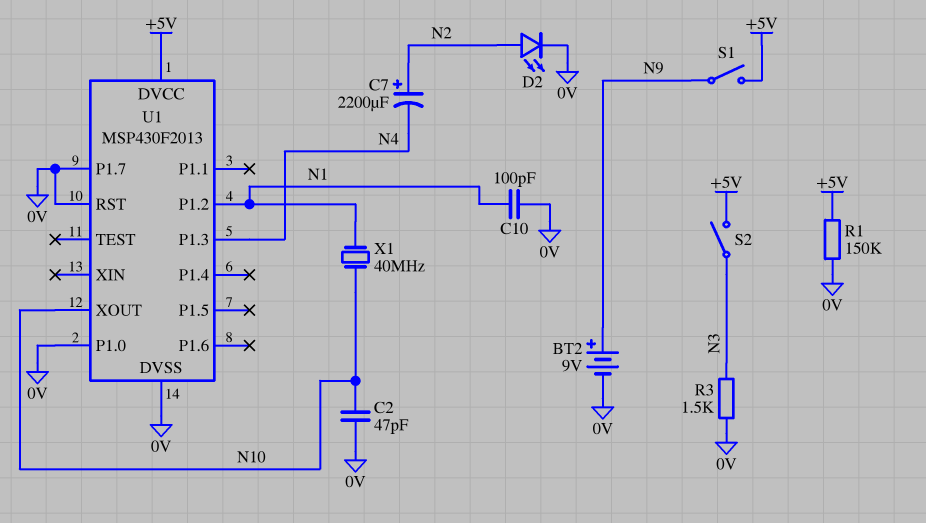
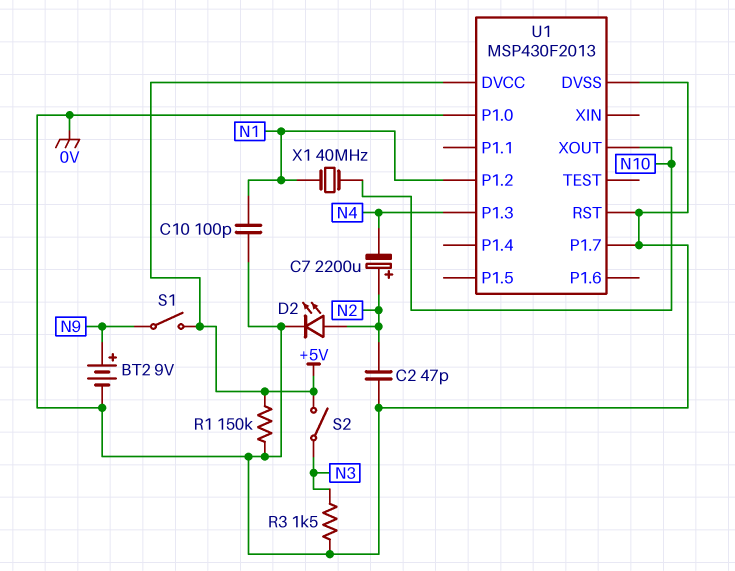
C2: 47pF (0V, N10) -> 47pF (0V, N2)

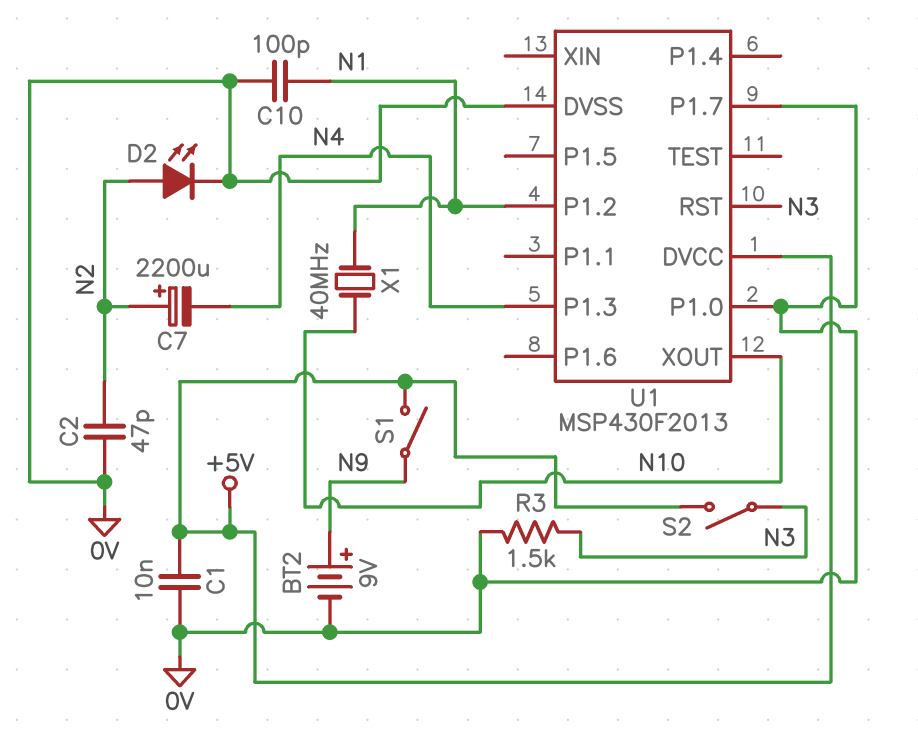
C1: none -> 10nF (+5V, 0V)
R1: 150k (+5V, 0V) -> none
U1 pin RST: 0V -> N3

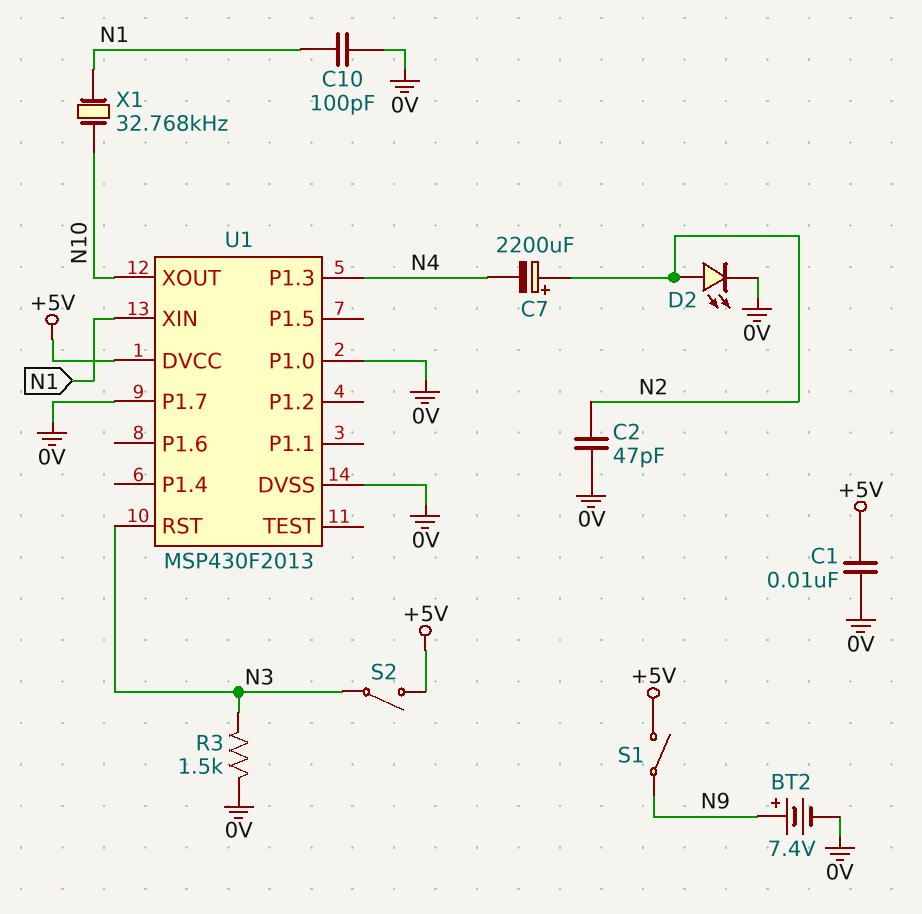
BT2: 9V (plus N9, minus 0V) -> 7.4V (plus N9, minus 0V)
U1 pin P1.2: N1 -> none
U1 pin XIN: none -> N1
X1: 40MHz (N1, N10) -> 32.768kHz (N1, N10)

